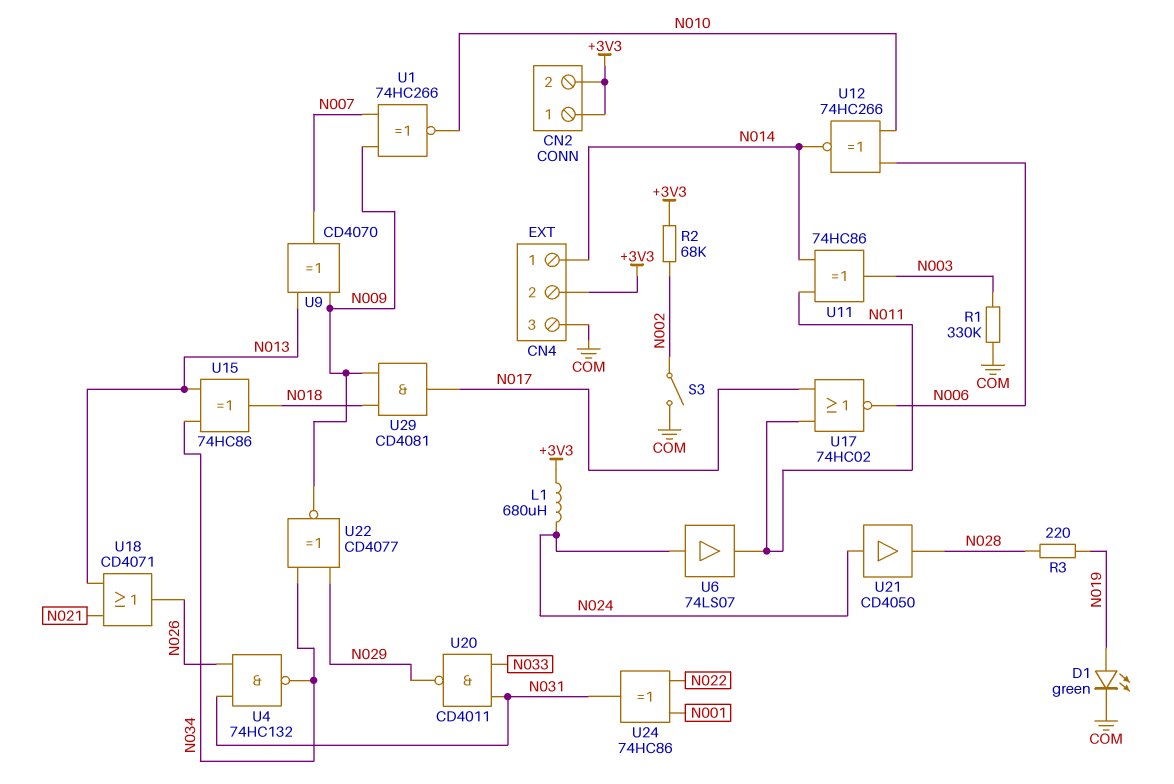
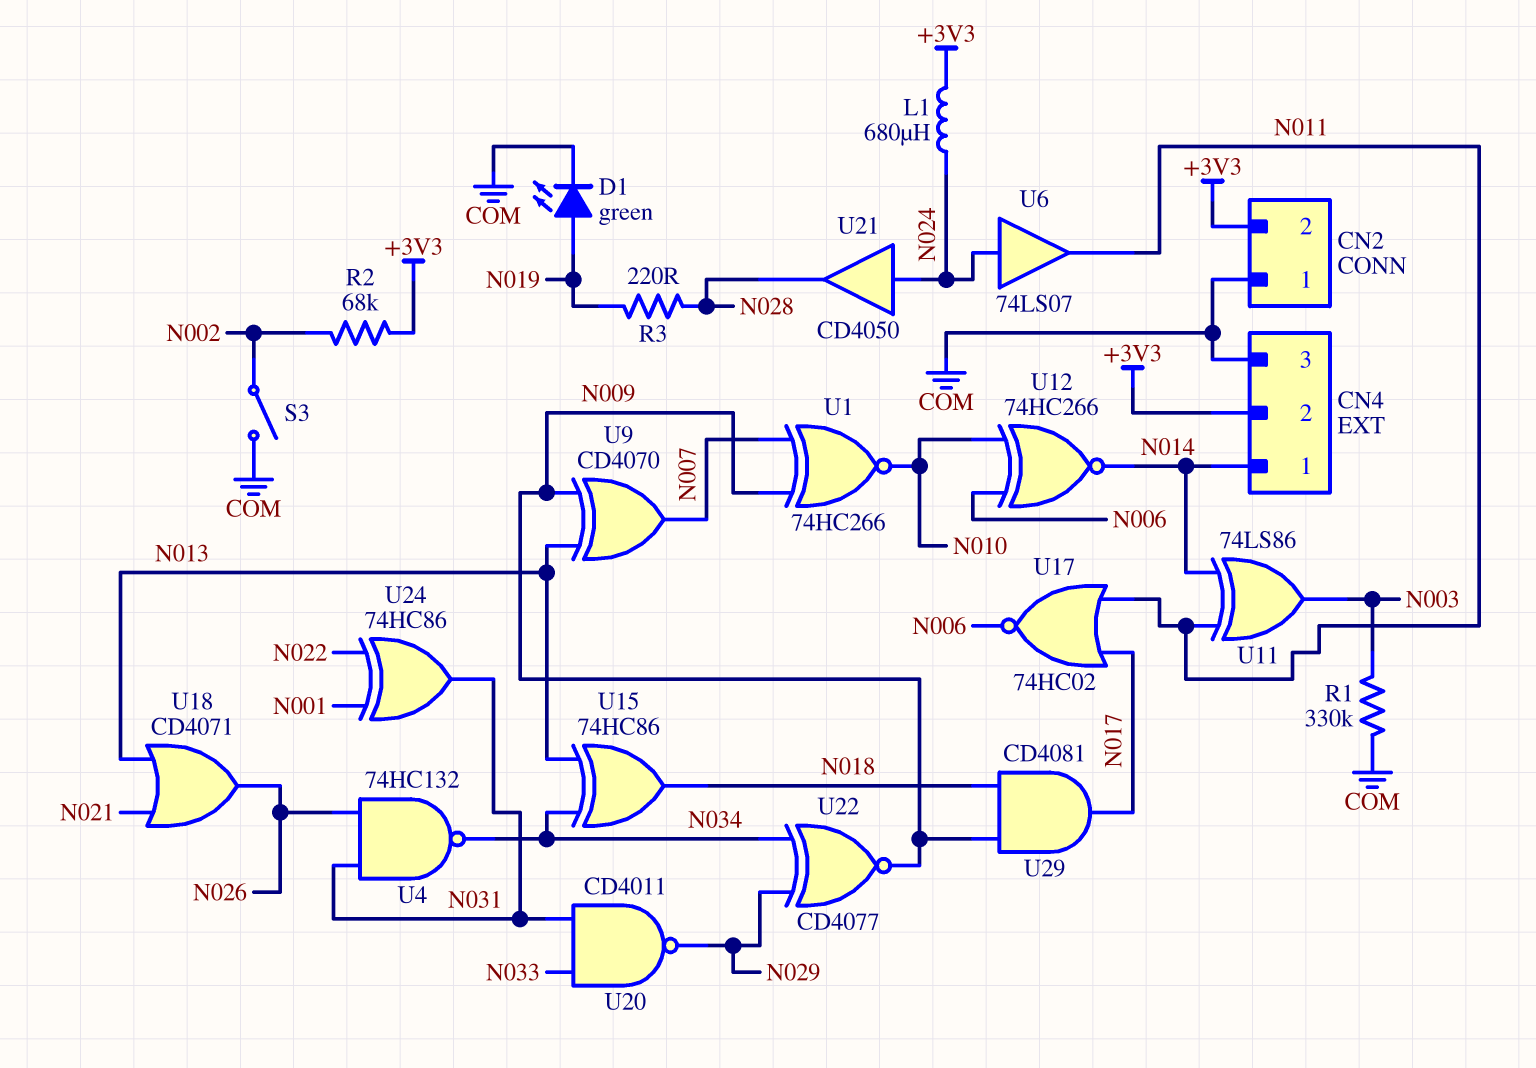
CN2 pin 1: +3V3 -> COM
U11: XOR 74HC86 (in N011, in N014, out N003) -> XOR 74LS86 (in N011, in N014, out N003)

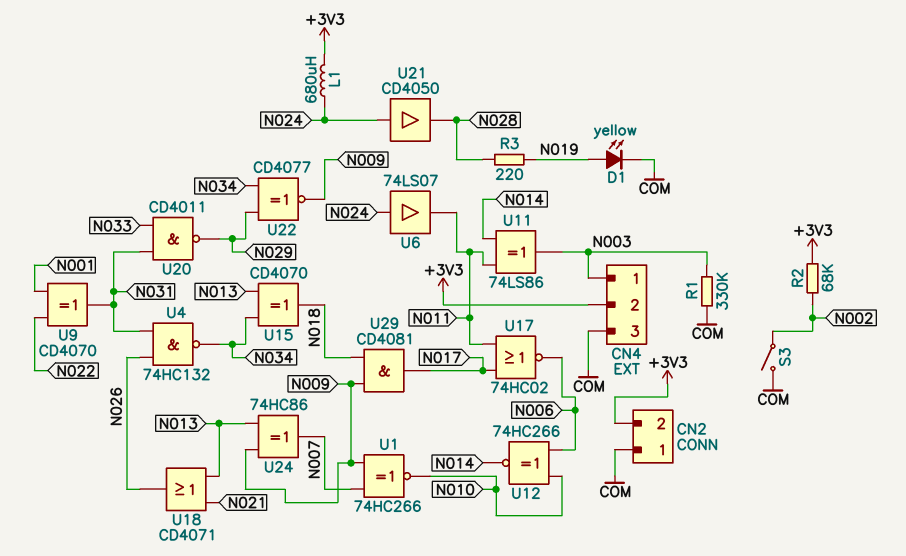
CN4 pin 1: N014 -> N003
D1: LED green (A N019, K COM) -> LED yellow (A N019, K COM)
U9: XOR CD4070 (in N009, in N013, out N007) -> XOR CD4070 (in N001, in N022, out N031)
U15: XOR 74HC86 (in N013, in N034, out N018) -> XOR CD4070 (in N013, in N034, out N018)
U24: XOR 74HC86 (in N001, in N022, out N031) -> XOR 74HC86 (in N009, in N013, out N007)

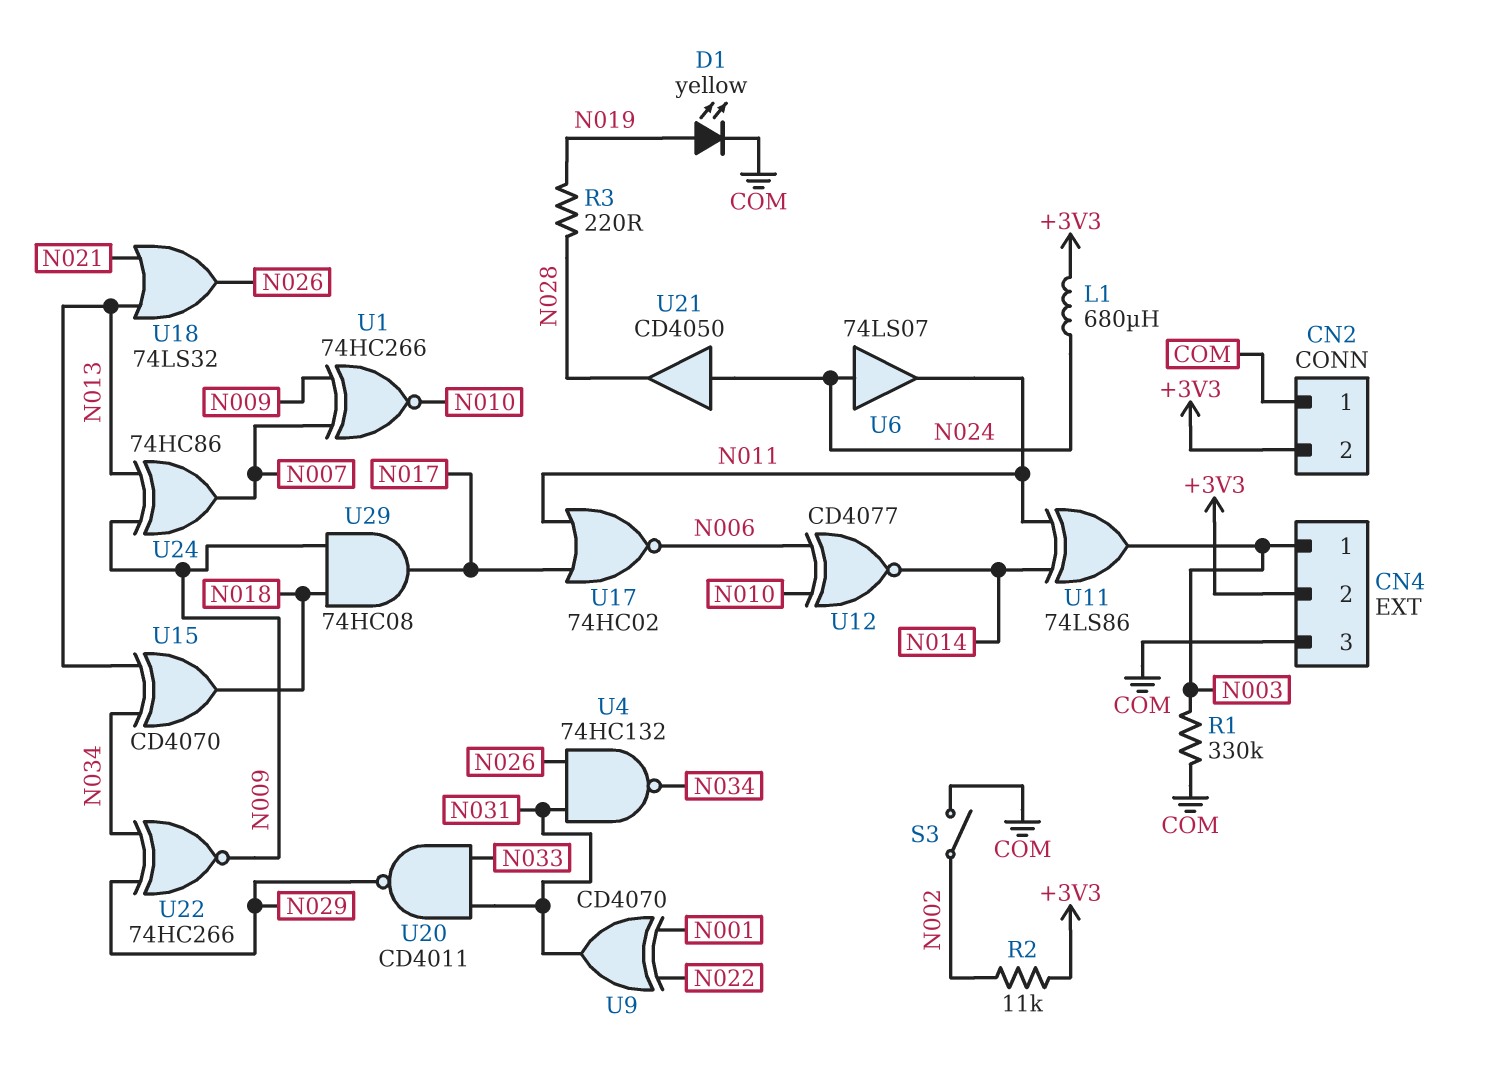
R2: 68k (+3V3, N002) -> 11k (+3V3, N002)
U12: XNOR 74HC266 (in N006, in N010, out N014) -> XNOR CD4077 (in N006, in N010, out N014)
U18: OR CD4071 (in N013, in N021, out N026) -> OR 74LS32 (in N013, in N021, out N026)
U22: XNOR CD4077 (in N029, in N034, out N009) -> XNOR 74HC266 (in N029, in N034, out N009)
U29: AND CD4081 (in N009, in N018, out N017) -> AND 74HC08 (in N009, in N018, out N017)

